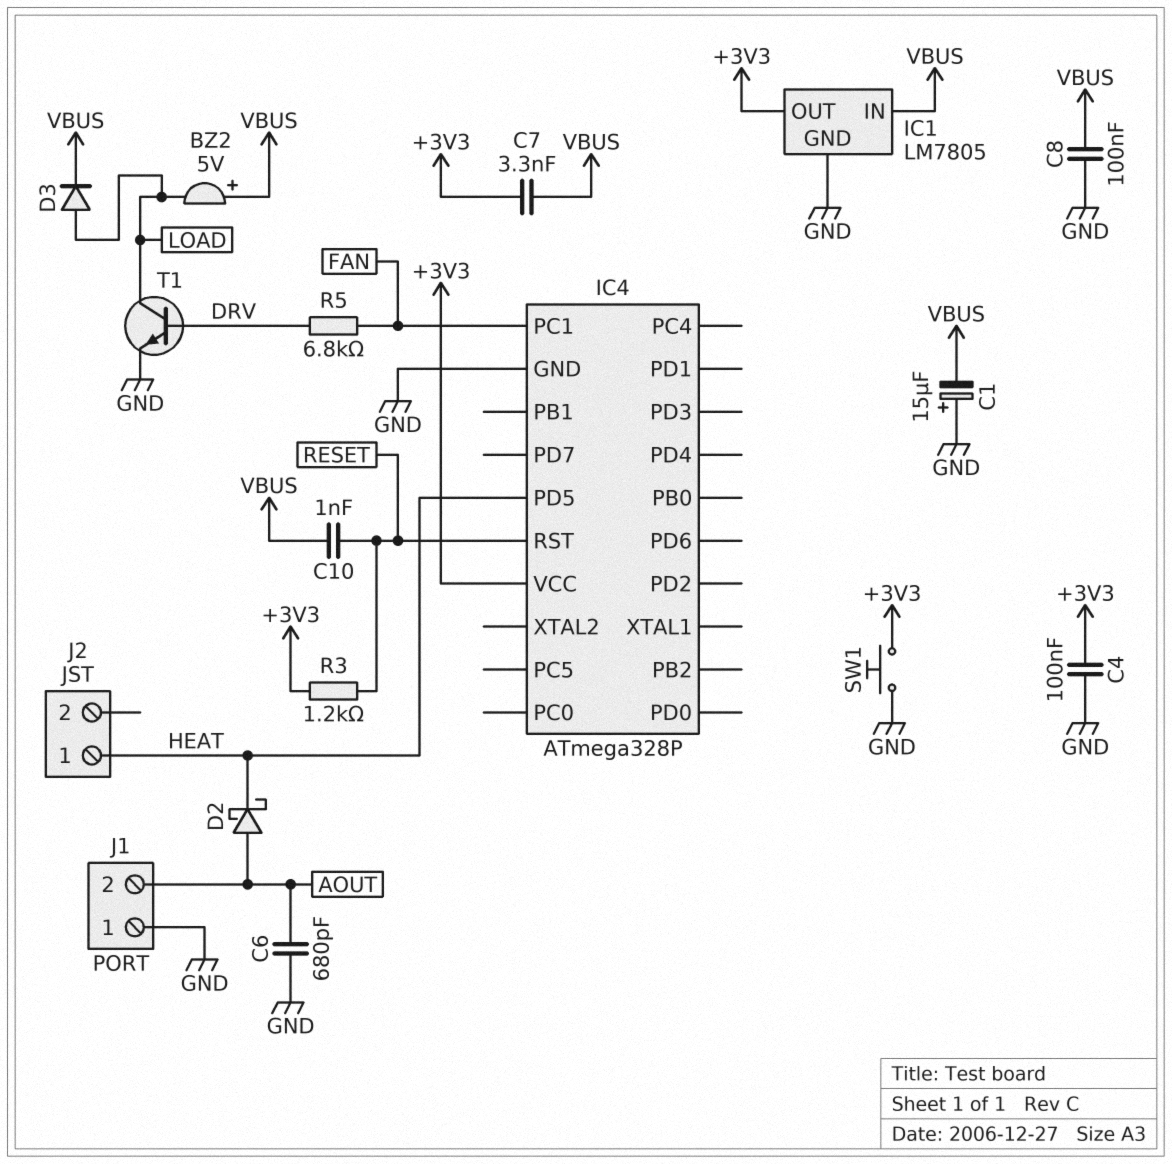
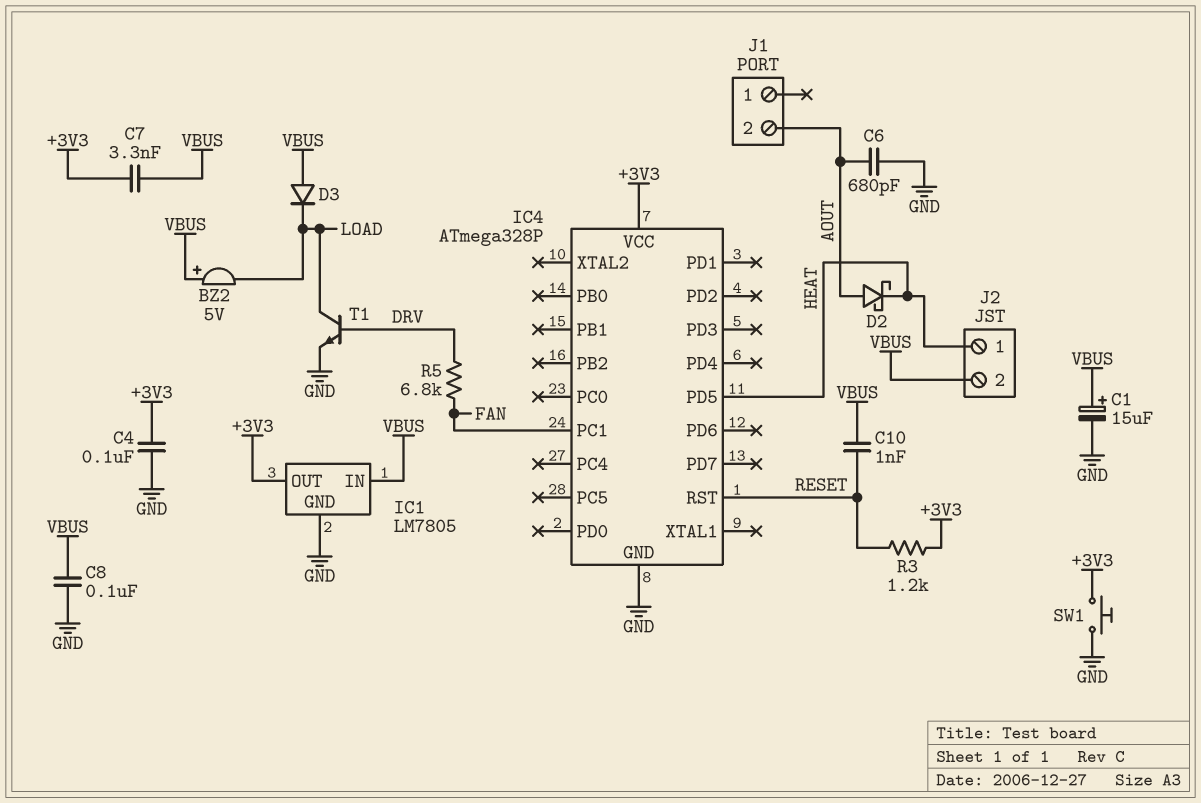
C1: 15uF (plus GND, minus VBUS) -> 15uF (plus VBUS, minus GND)
D3: diode (A LOAD, K VBUS) -> diode (A VBUS, K LOAD)
J1 pin 1: GND -> none
J2 pin 2: none -> VBUS

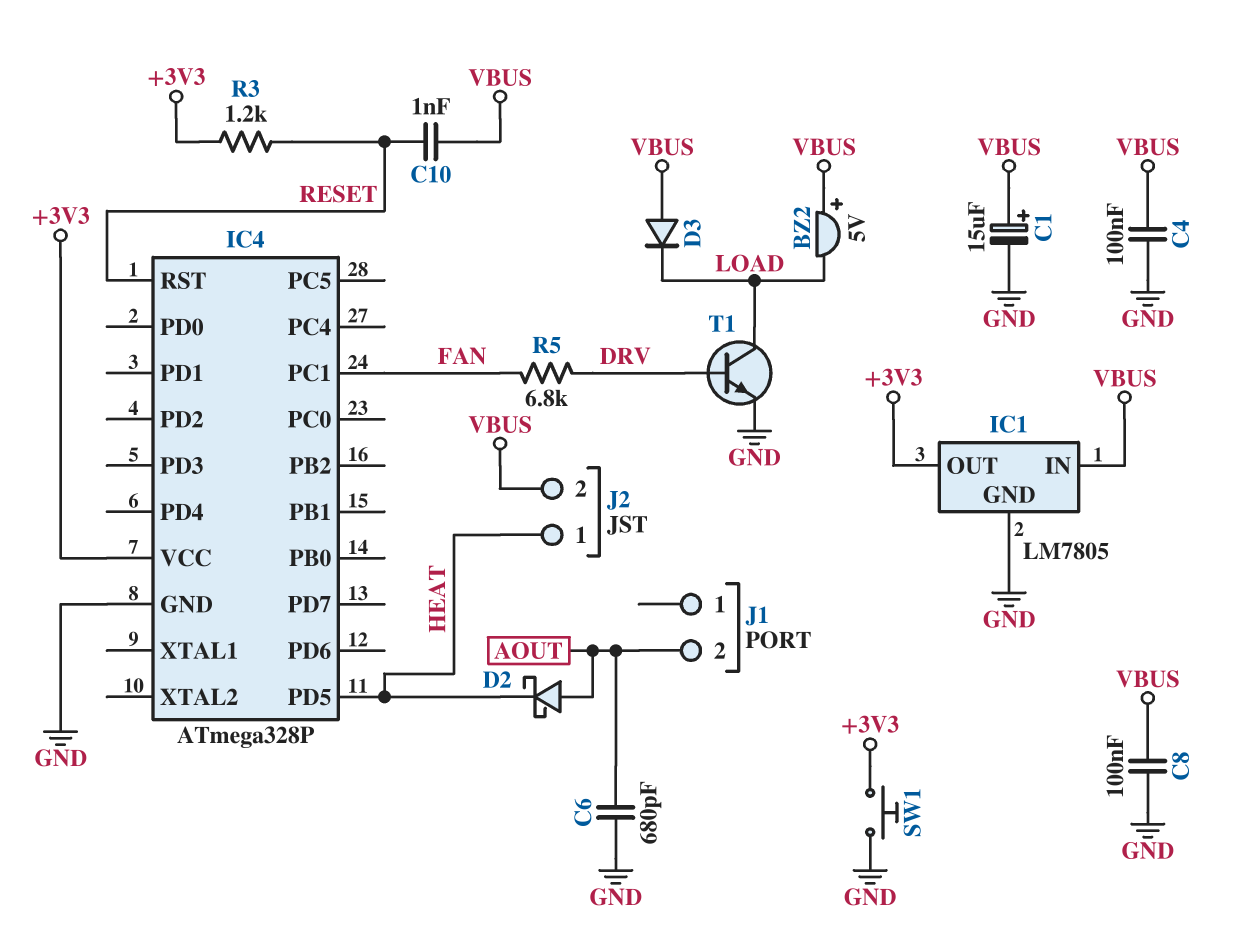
C4: 100nF (+3V3, GND) -> 100nF (GND, VBUS)
C7: 3.3nF (+3V3, VBUS) -> none

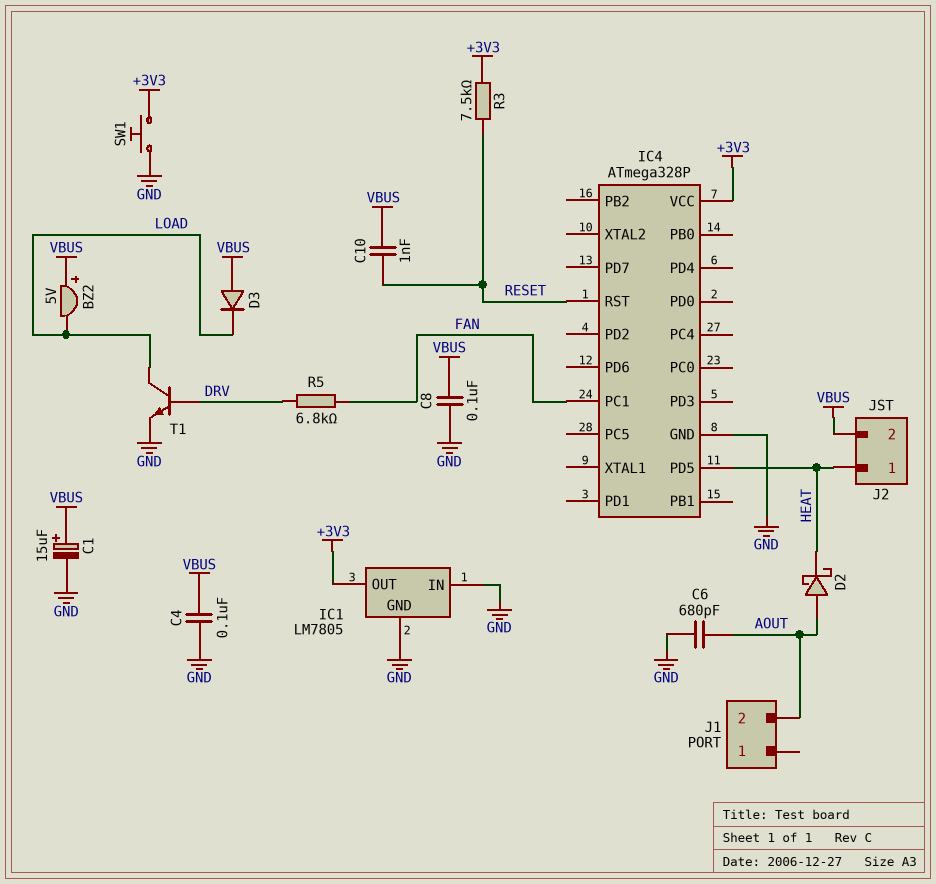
IC1 pin IN: VBUS -> GND
R3: 1.2k (+3V3, RESET) -> 7.5k (+3V3, RESET)

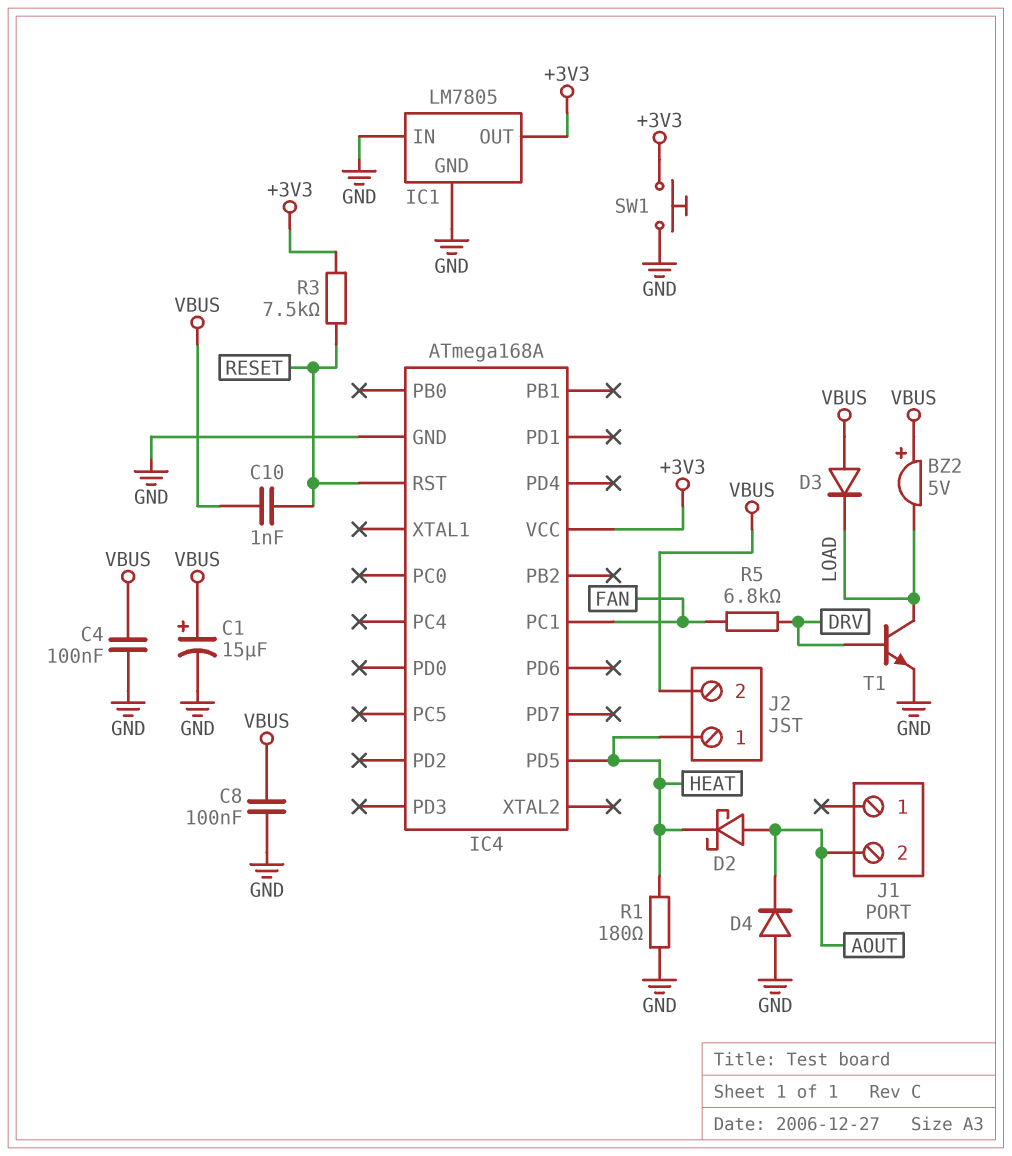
C6: 680pF (AOUT, GND) -> none
D4: none -> diode (A GND, K AOUT)
IC4: ATmega328P -> ATmega168A
R1: none -> 180 (GND, HEAT)

